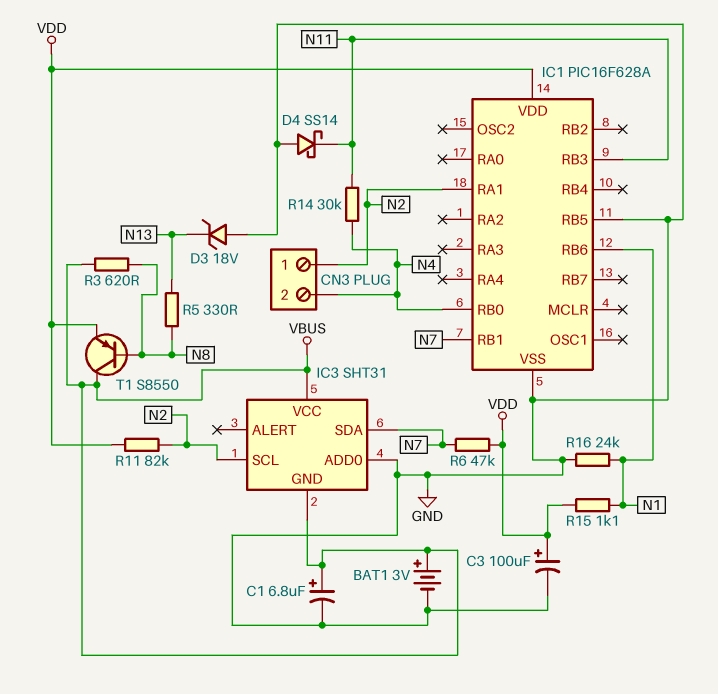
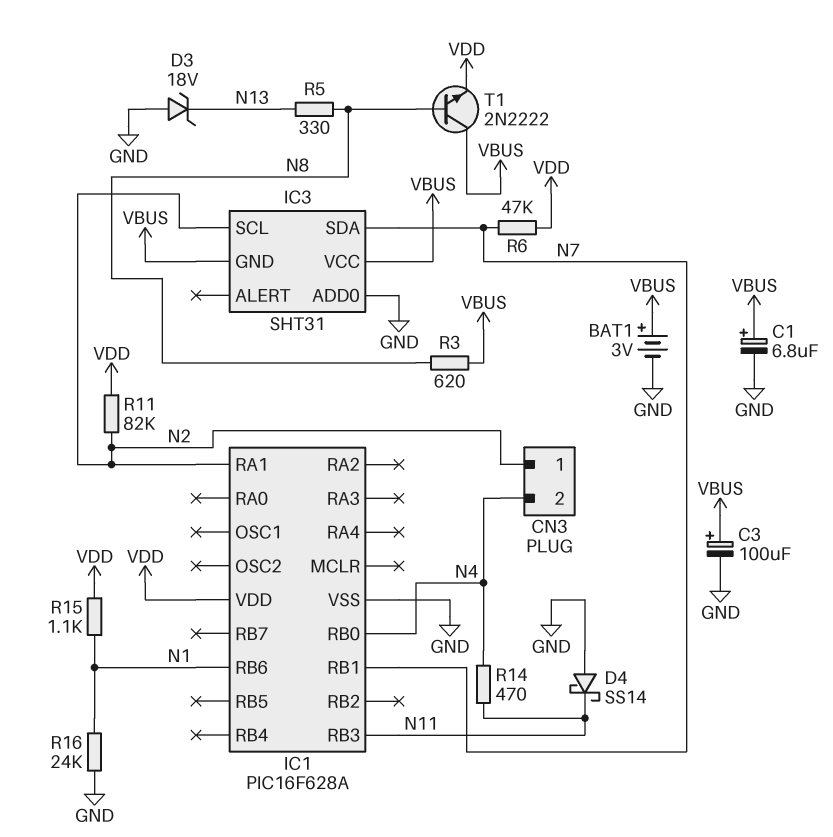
C3: 100uF (plus VDD, minus GND) -> 100uF (plus VBUS, minus GND)
IC1 pin RB5: GND -> none
R14: 30k (N4, N11) -> 470 (N4, N11)
T1: PNP S8550 (B N8, C VBUS, E VDD) -> NPN 2N2222 (B N8, C VBUS, E VDD)

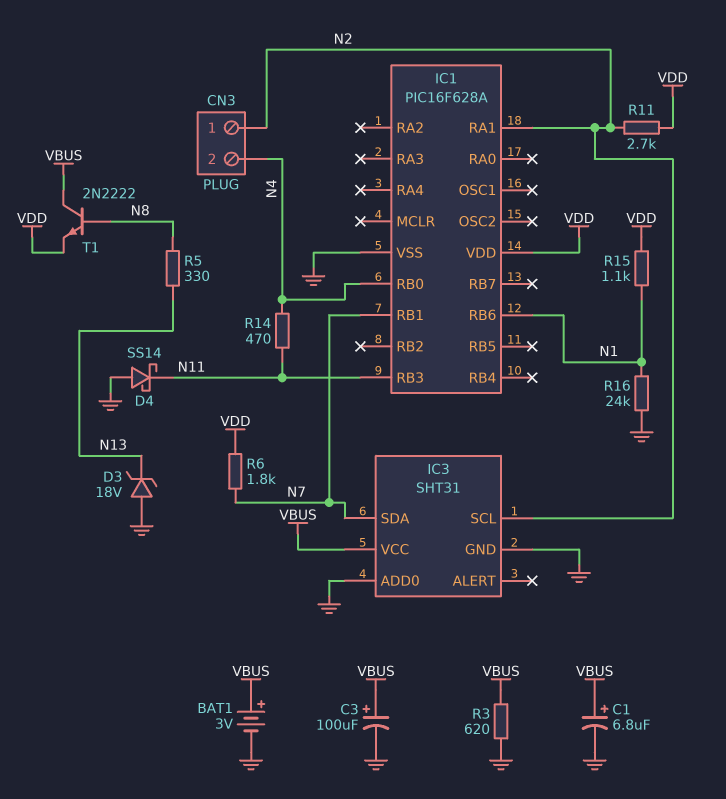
IC3 pin GND: VBUS -> GND
R3: 620 (N8, VBUS) -> 620 (GND, VBUS)
R6: 47k (N7, VDD) -> 1.8k (N7, VDD)
R11: 82k (N2, VDD) -> 2.7k (N2, VDD)

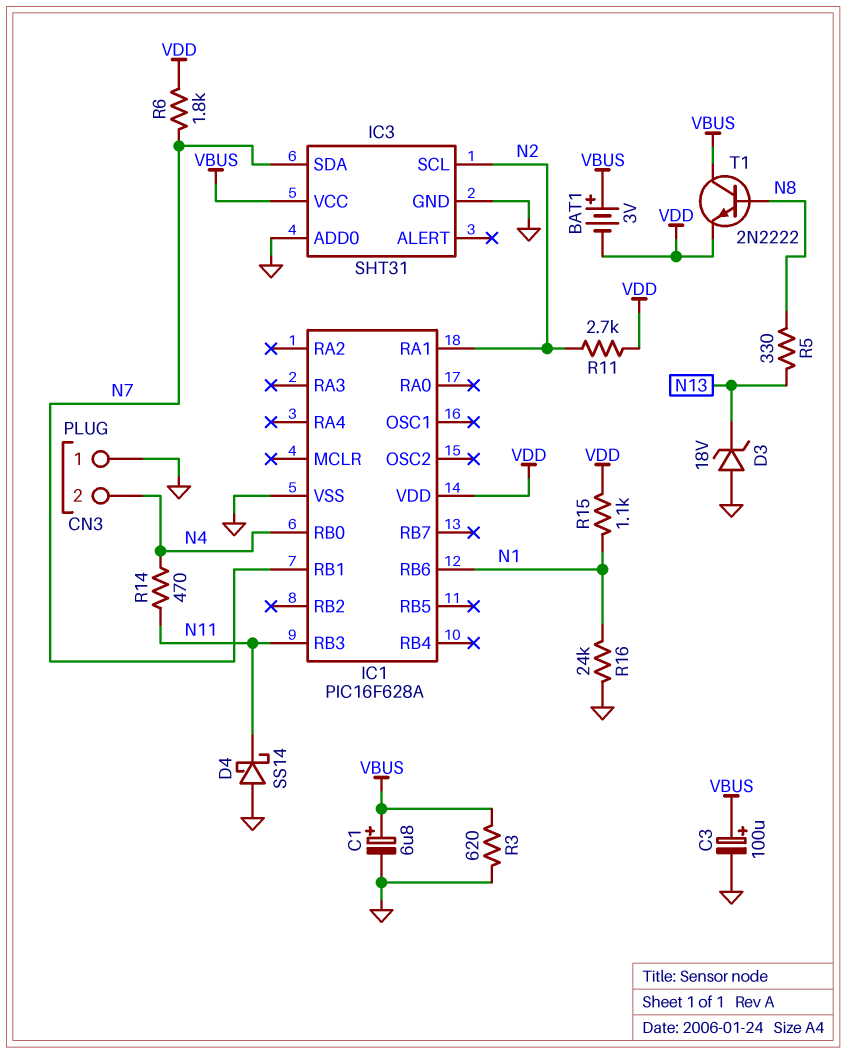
BAT1: 3V (plus VBUS, minus GND) -> 3V (plus VBUS, minus VDD)
CN3 pin 1: N2 -> GND

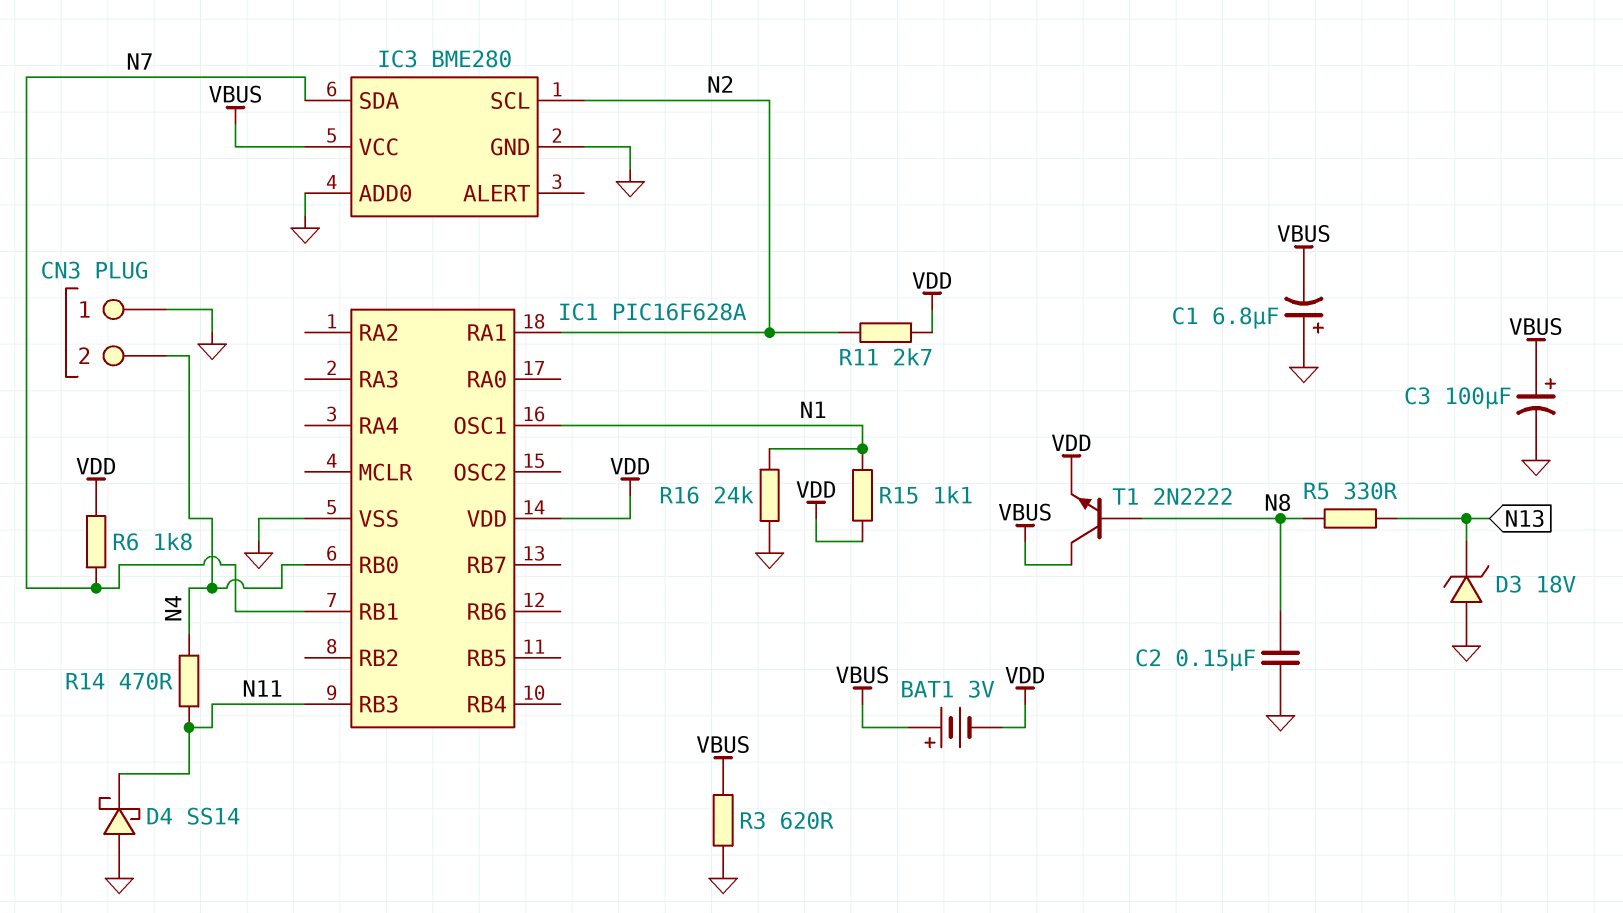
C1: 6.8uF (plus VBUS, minus GND) -> 6.8uF (plus GND, minus VBUS)
C2: none -> 150nF (GND, N8)
IC1 pin OSC1: none -> N1
IC1 pin RB6: N1 -> none
IC3: SHT31 -> BME280

